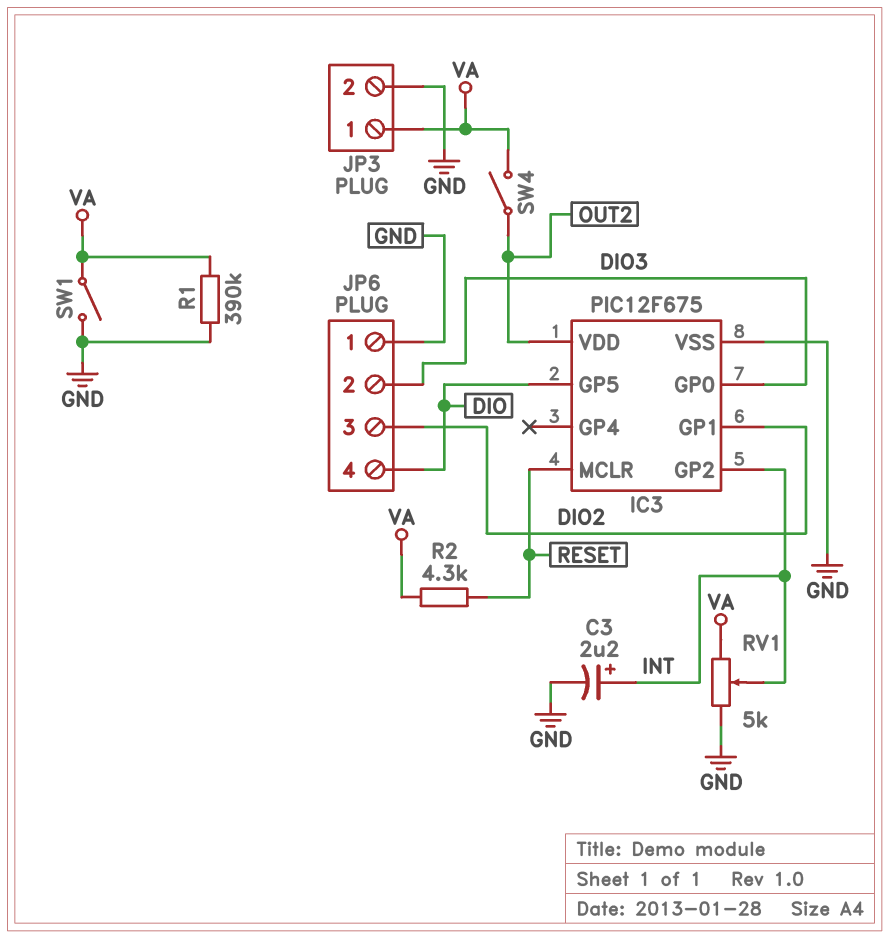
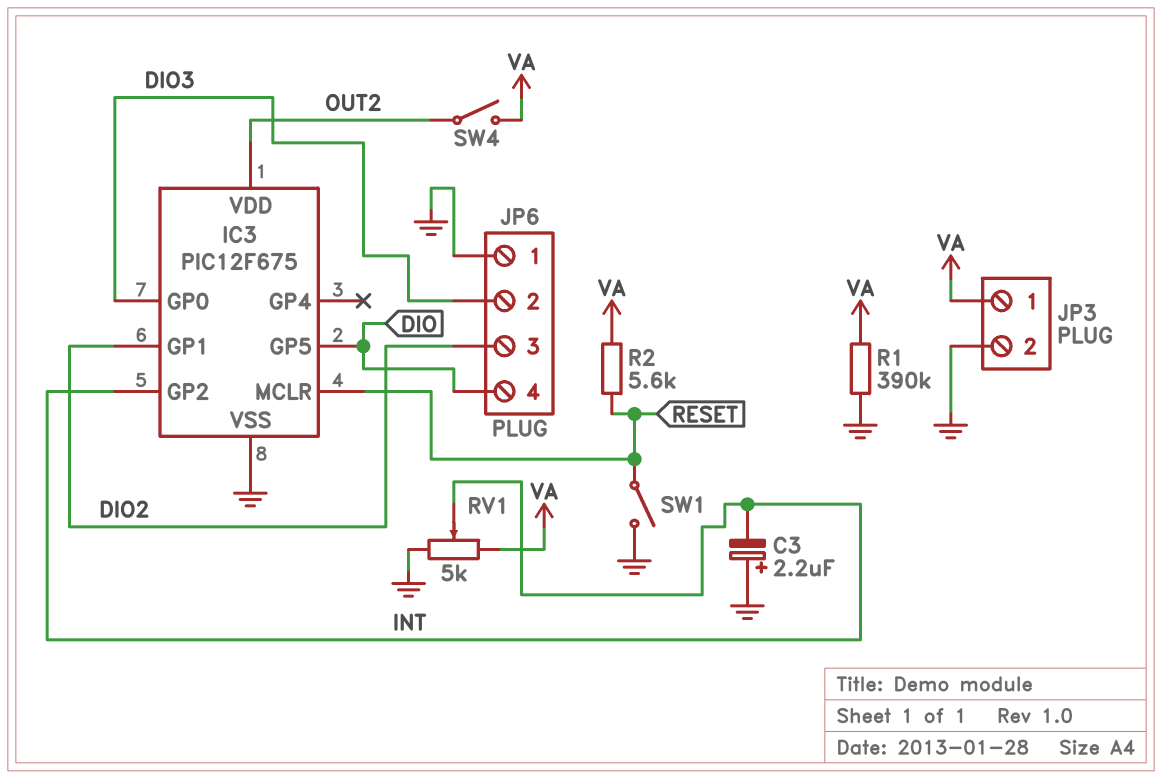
C3: 2.2uF (plus INT, minus GND) -> 2.2uF (plus GND, minus INT)
R2: 4.3k (RESET, VA) -> 5.6k (RESET, VA)
SW1: switch (GND, VA) -> switch (GND, RESET)

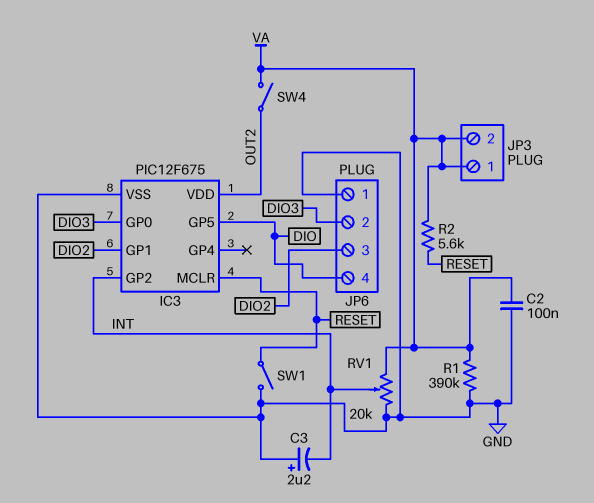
C2: none -> 100nF (GND, VA)
JP3 pin 2: GND -> VA
RV1: 5k (GND, VA, wiper INT) -> 20k (GND, VA, wiper INT)

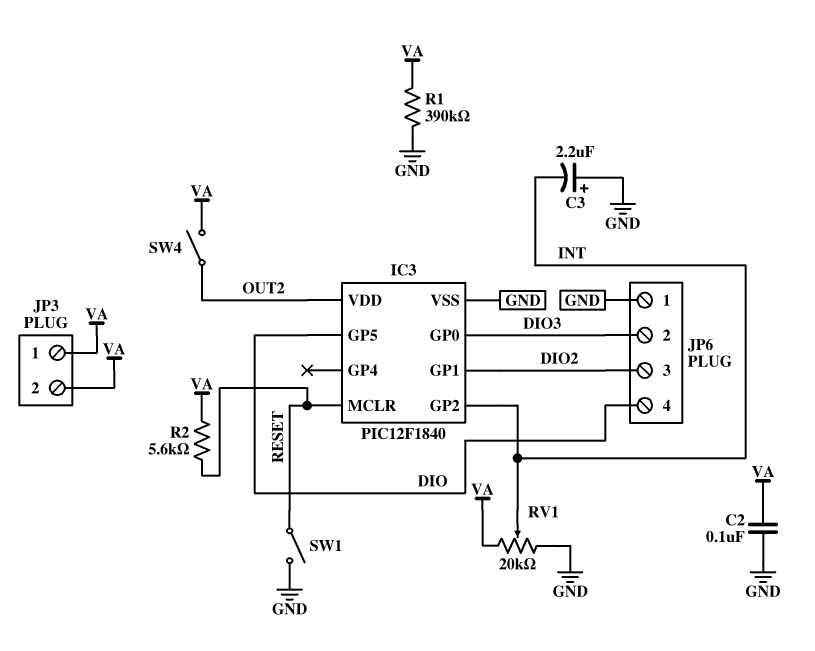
IC3: PIC12F675 -> PIC12F1840

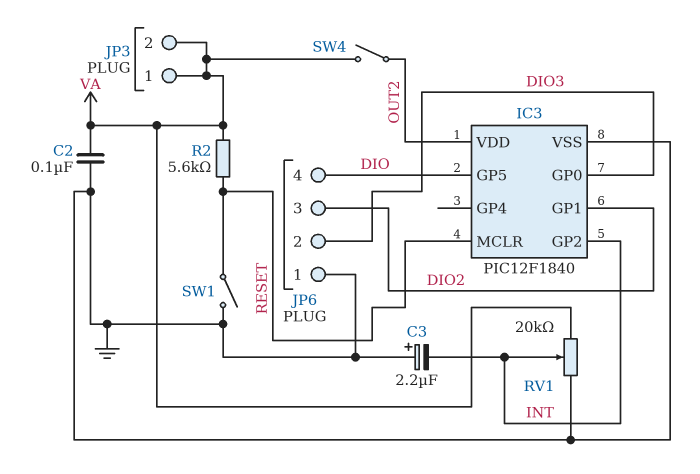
R1: 390k (GND, VA) -> none

